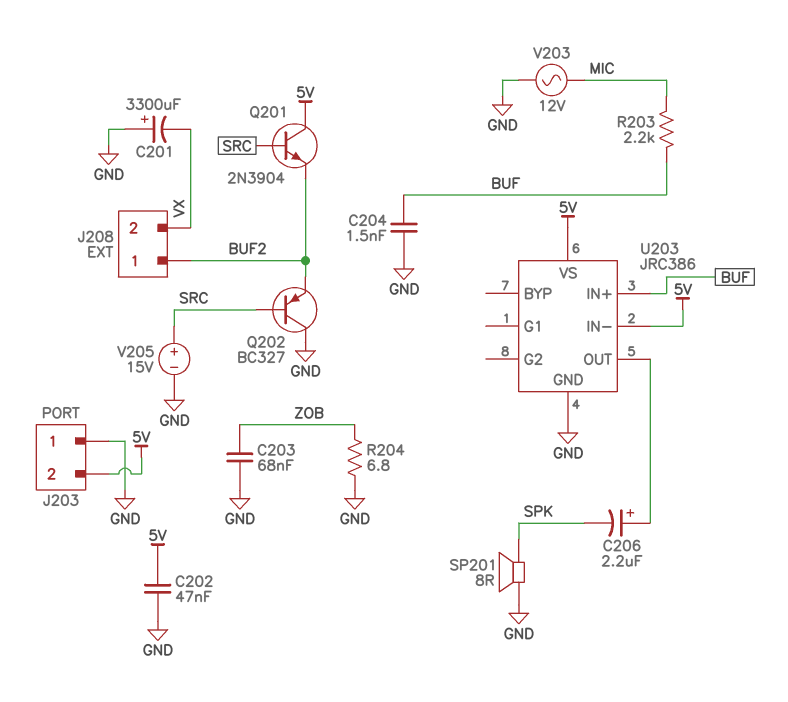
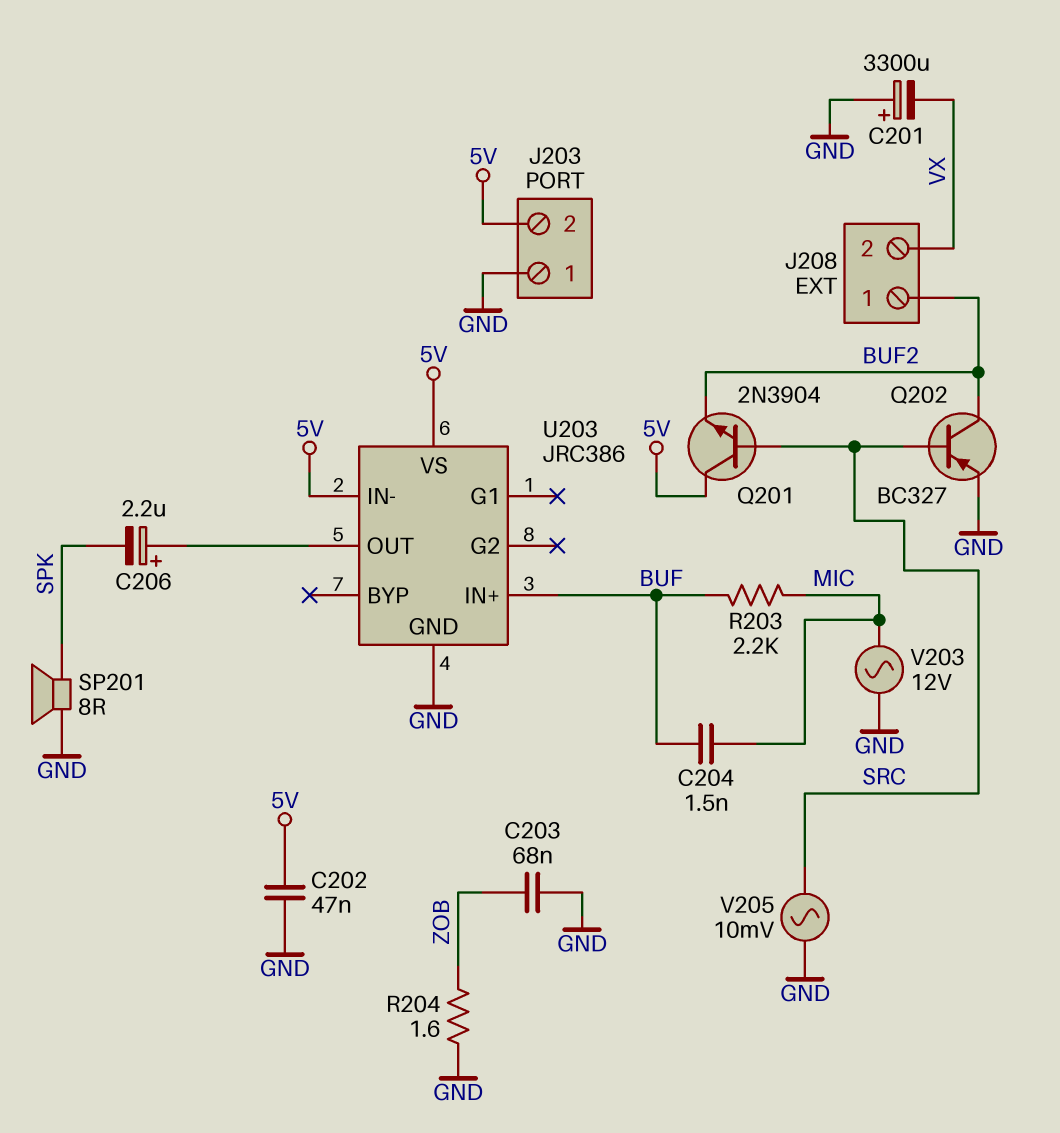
C204: 1.5nF (BUF, GND) -> 1.5nF (BUF, MIC)
Q202: PNP BC327 (B SRC, C GND, E BUF2) -> PNP BC327 (B SRC, C BUF2, E GND)
R204: 6.8 (GND, ZOB) -> 1.6 (GND, ZOB)
V205: 15V (plus SRC, minus GND) -> AC 10mV (GND, SRC)

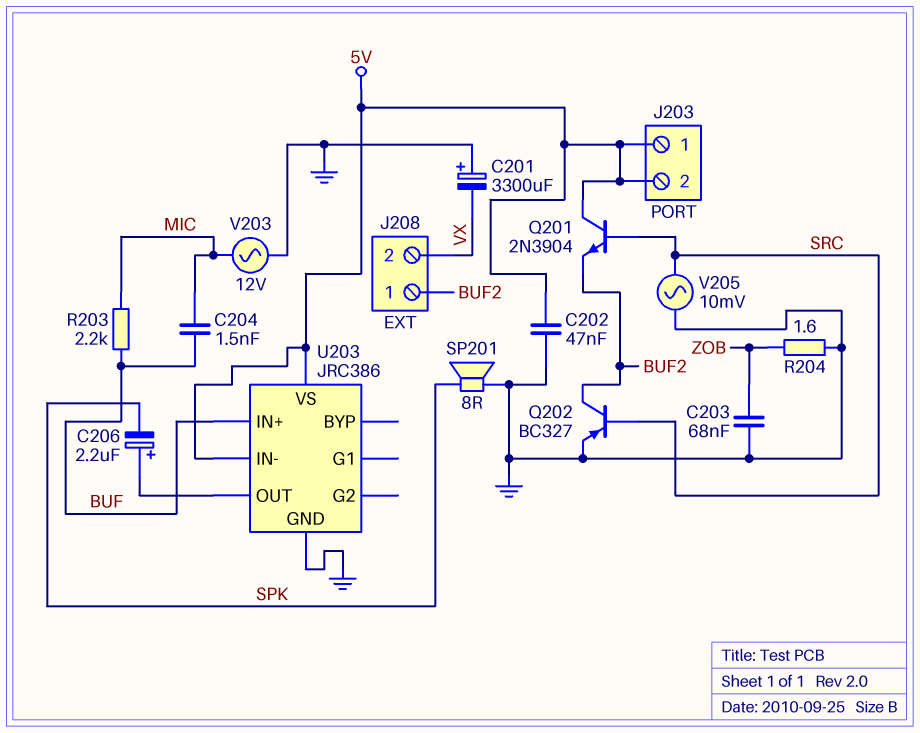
J203 pin 1: GND -> 5V

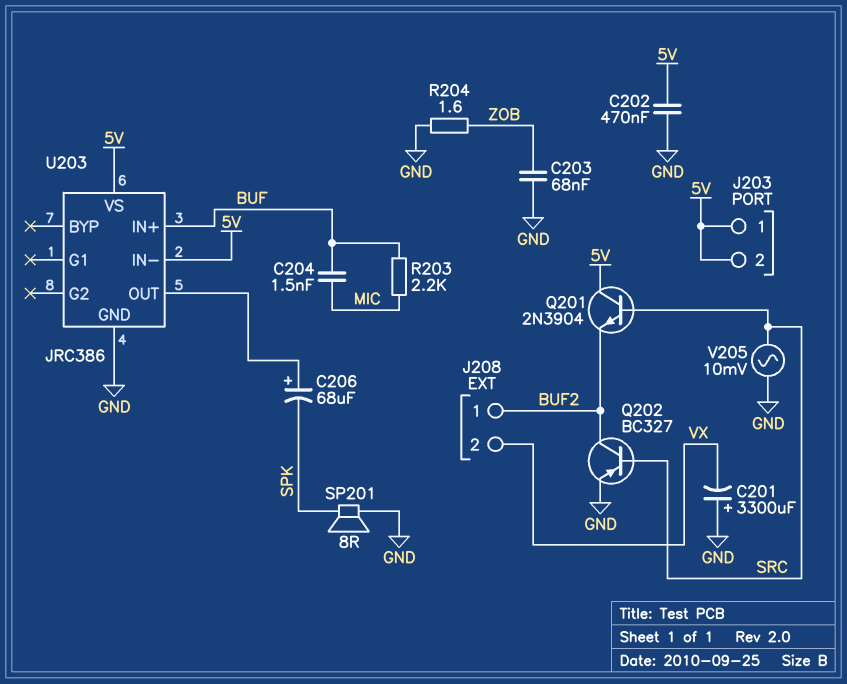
C202: 47nF (5V, GND) -> 470nF (5V, GND)
C206: 2.2uF (plus U203/OUT, minus SPK) -> 68uF (plus U203/OUT, minus SPK)
V203: AC 12V (GND, MIC) -> none

